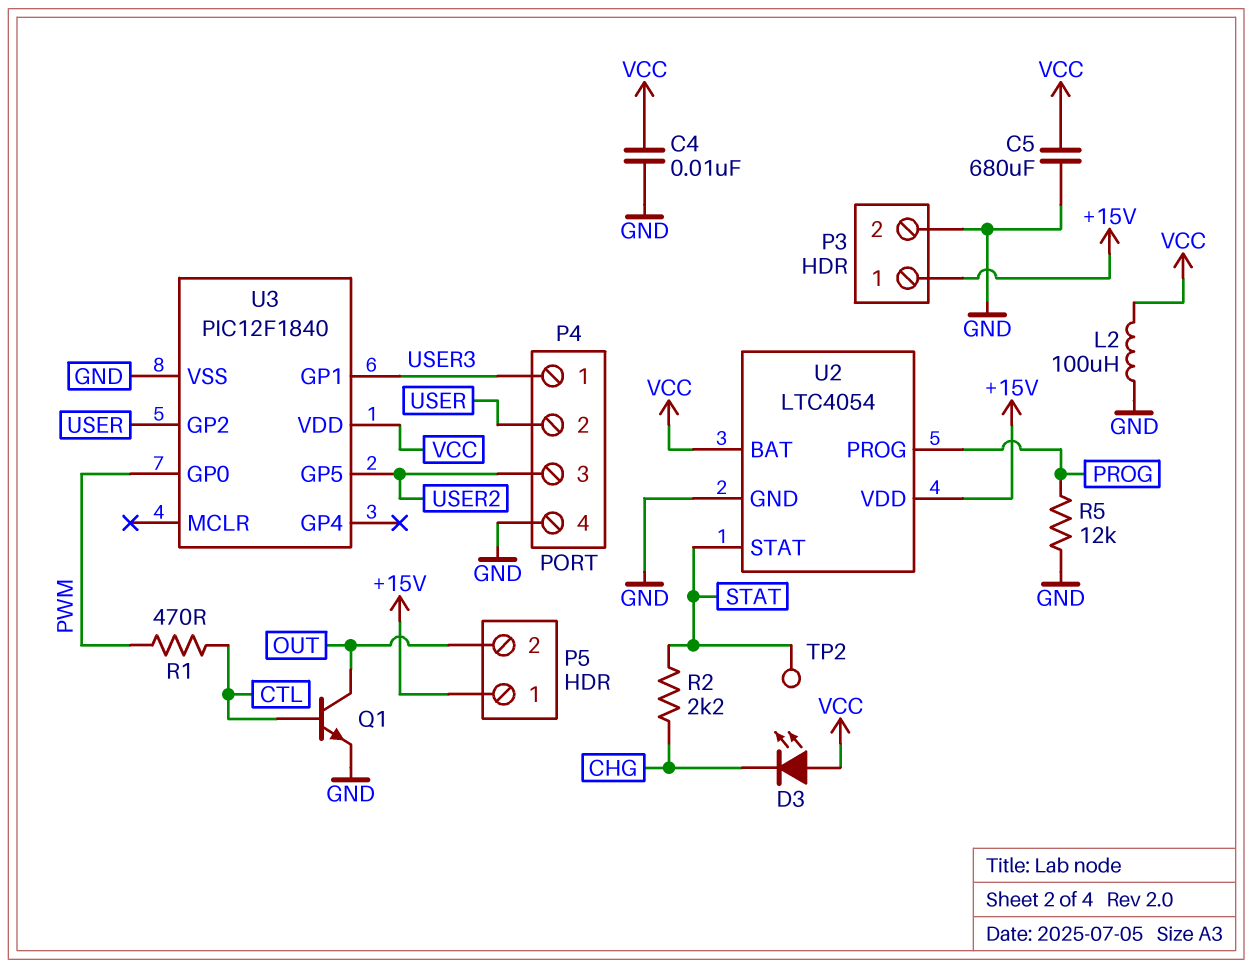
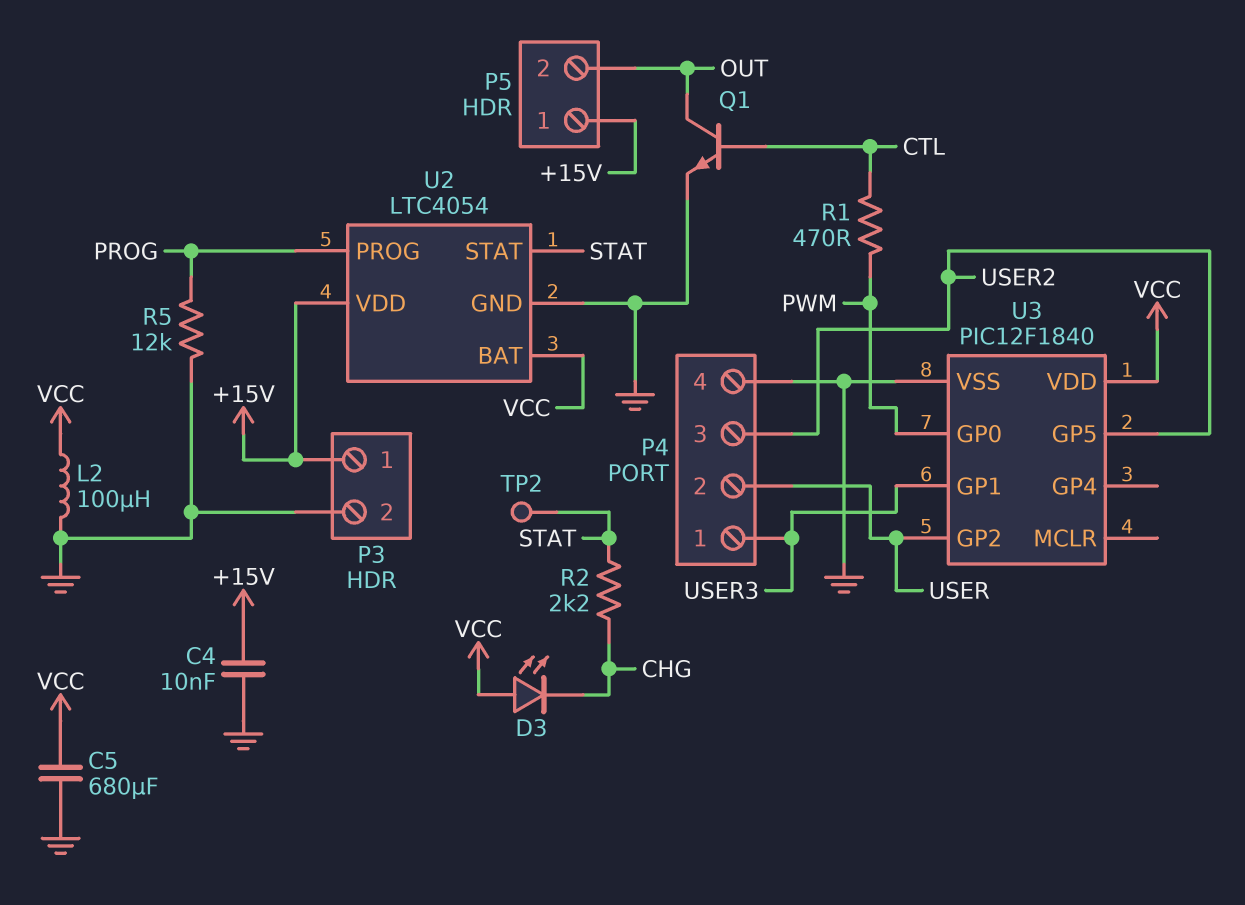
C4: 10nF (GND, VCC) -> 10nF (+15V, GND)

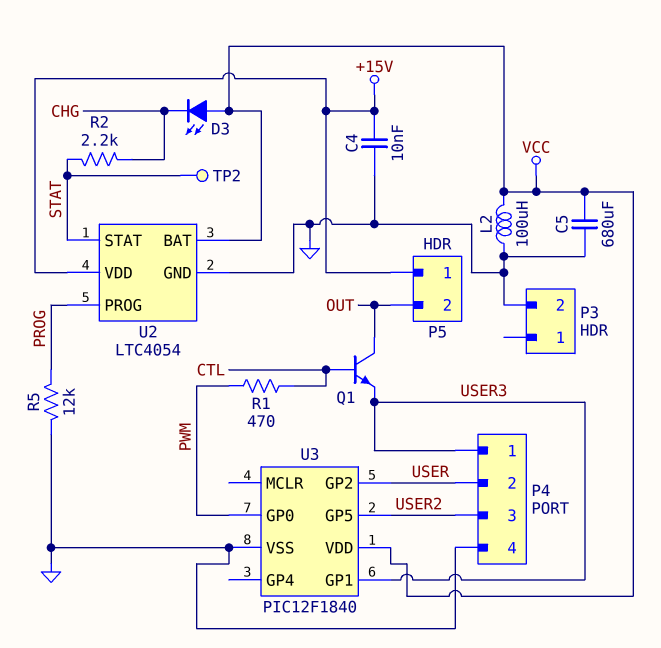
P3 pin 1: +15V -> none
Q1: NPN (B CTL, C OUT, E GND) -> NPN (B CTL, C OUT, E USER3)

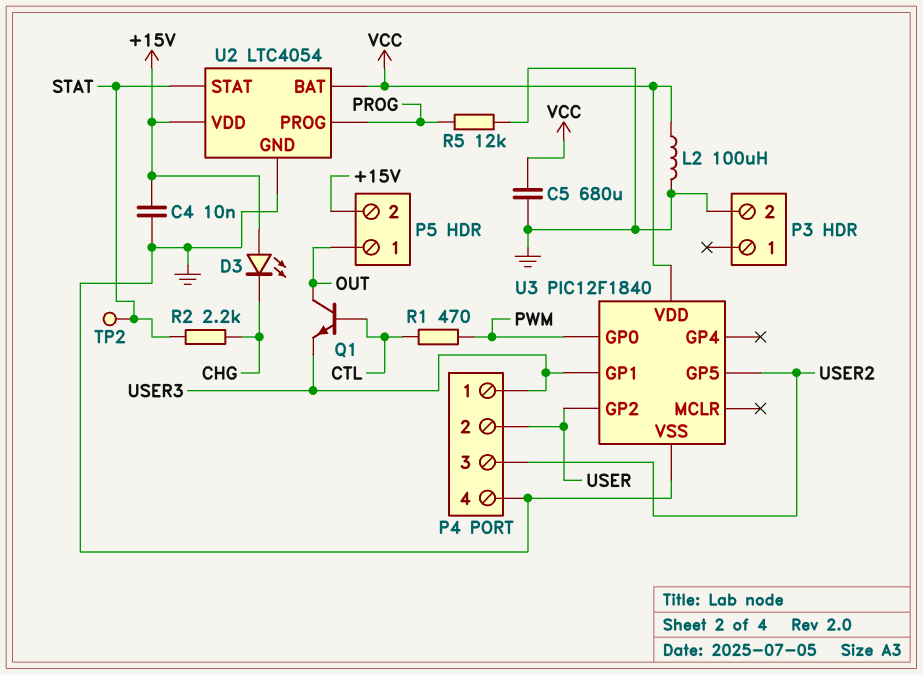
D3: LED (A VCC, K CHG) -> LED (A +15V, K CHG)
P5 pin 1: +15V -> OUT
P5 pin 2: OUT -> +15V

